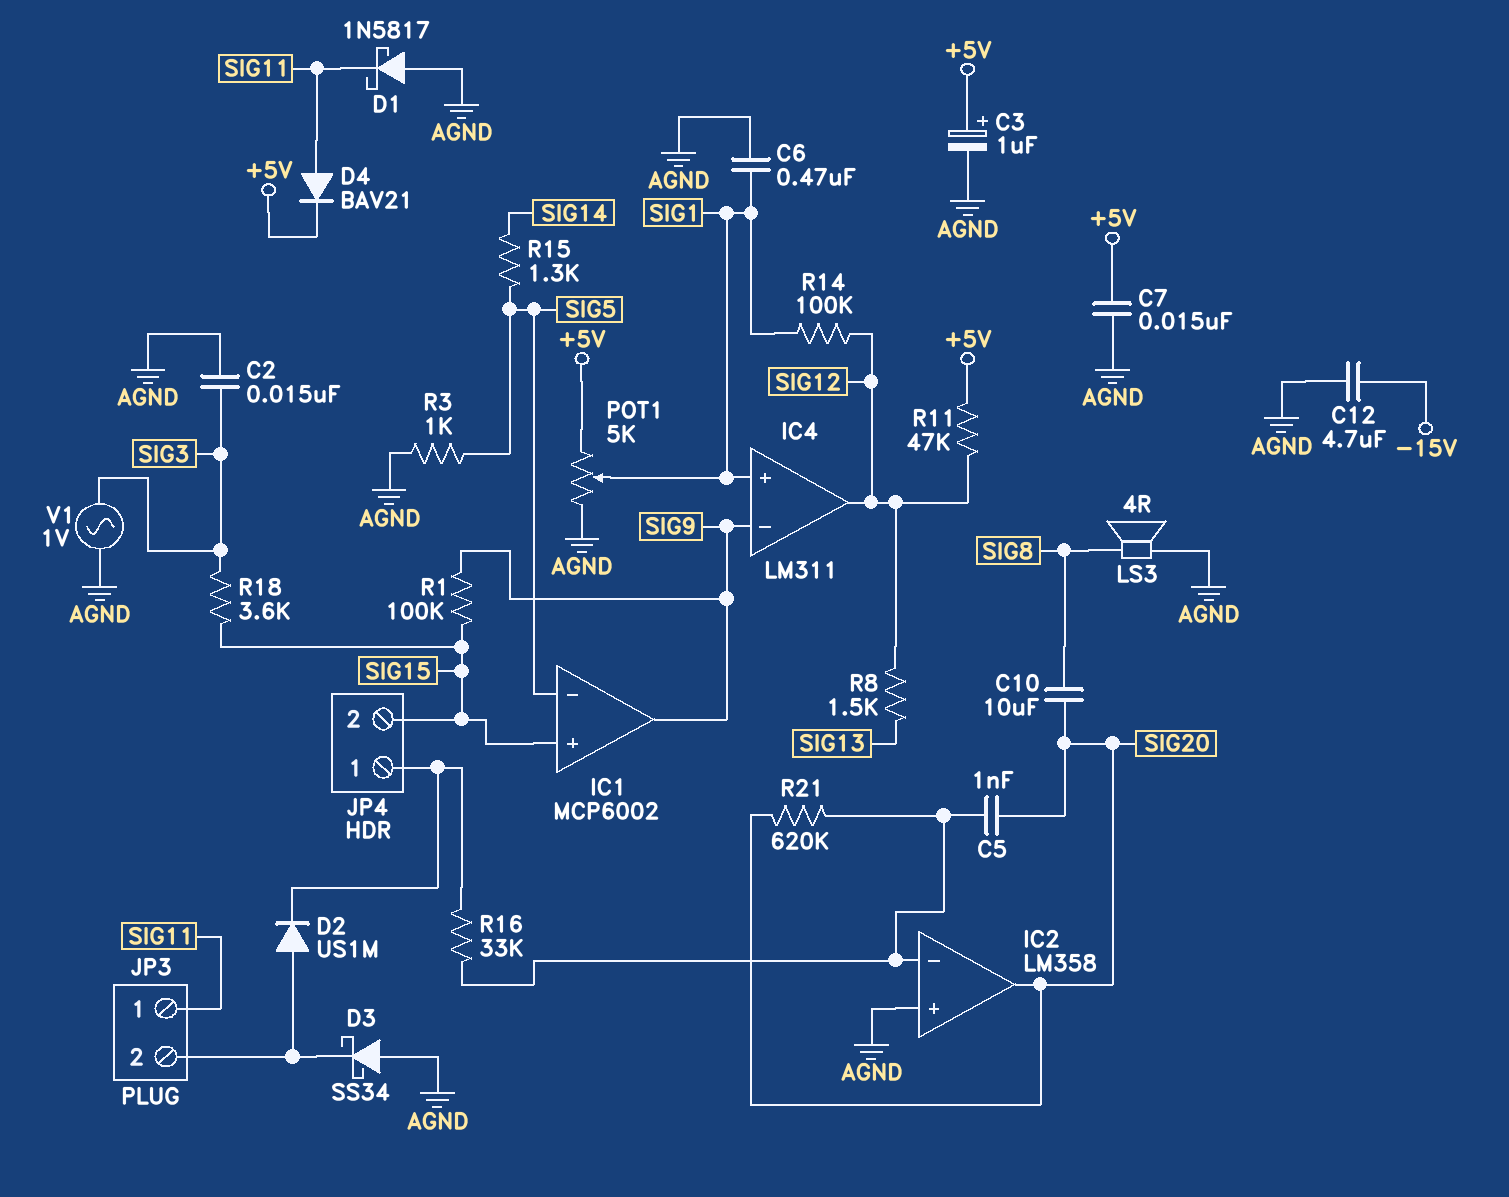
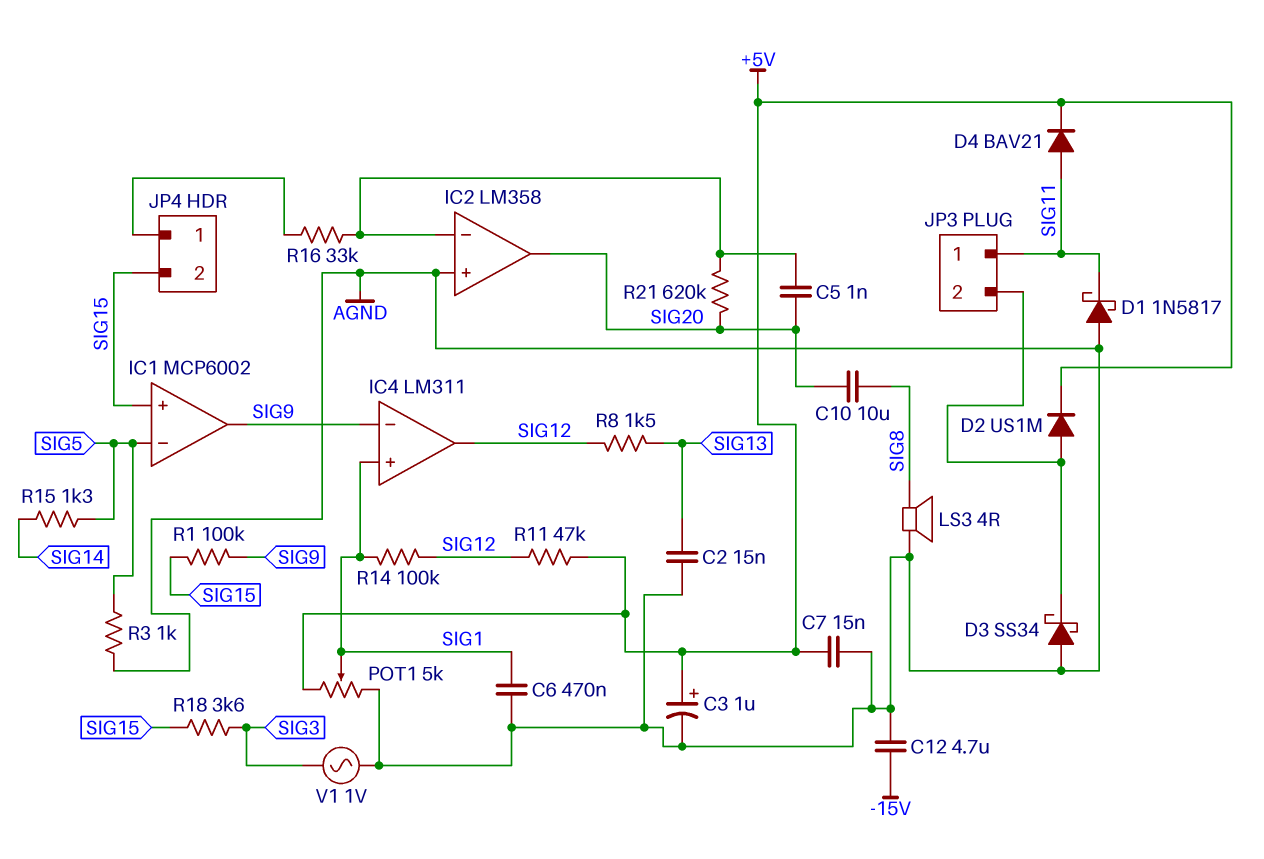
C2: 15nF (AGND, SIG3) -> 15nF (AGND, SIG13)
D2: diode US1M (A JP3/2, K JP4/1) -> diode US1M (A JP3/2, K +5V)

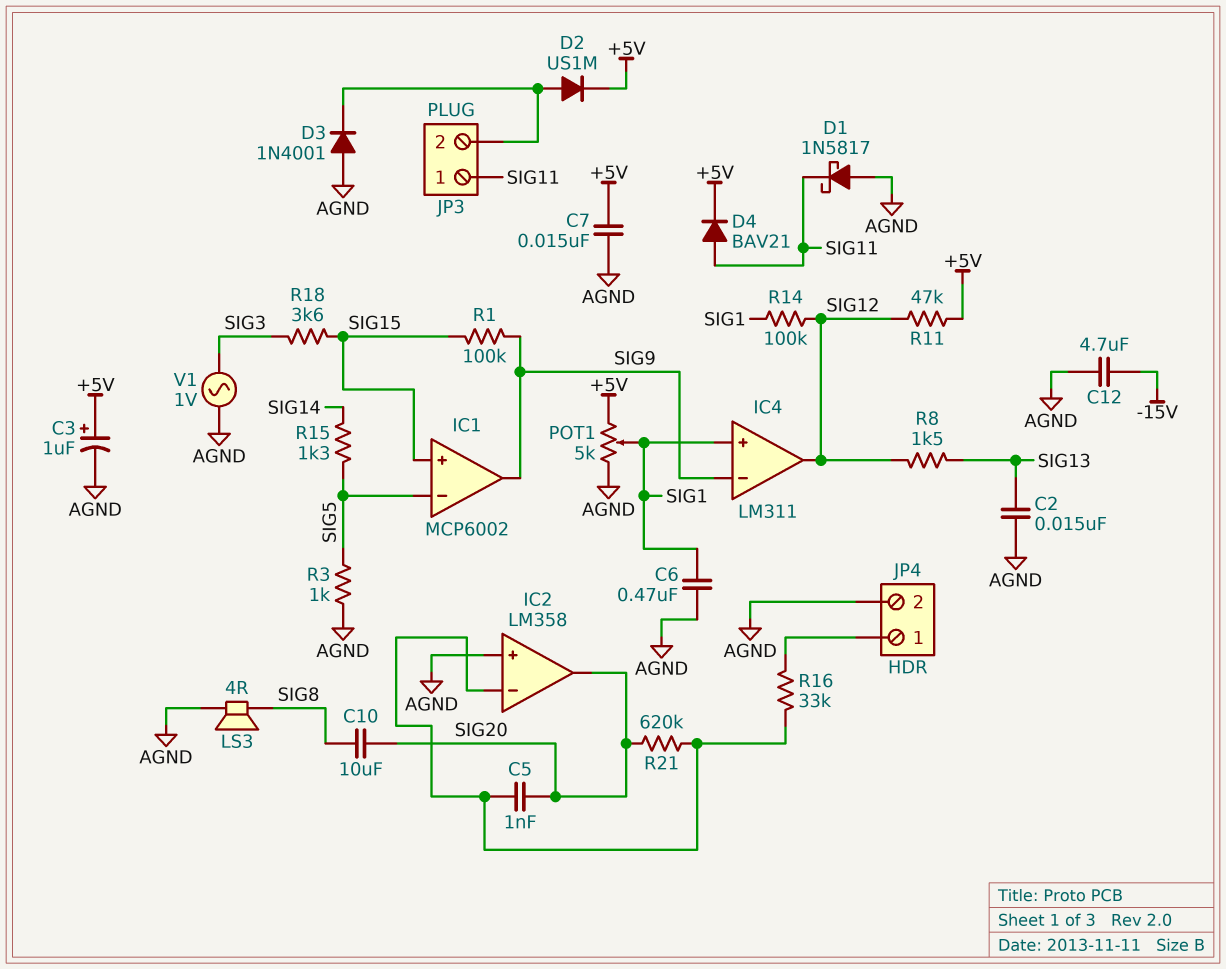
D3: schottky SS34 (A AGND, K JP3/2) -> diode 1N4001 (A AGND, K JP3/2)
JP4 pin 2: SIG15 -> AGND

